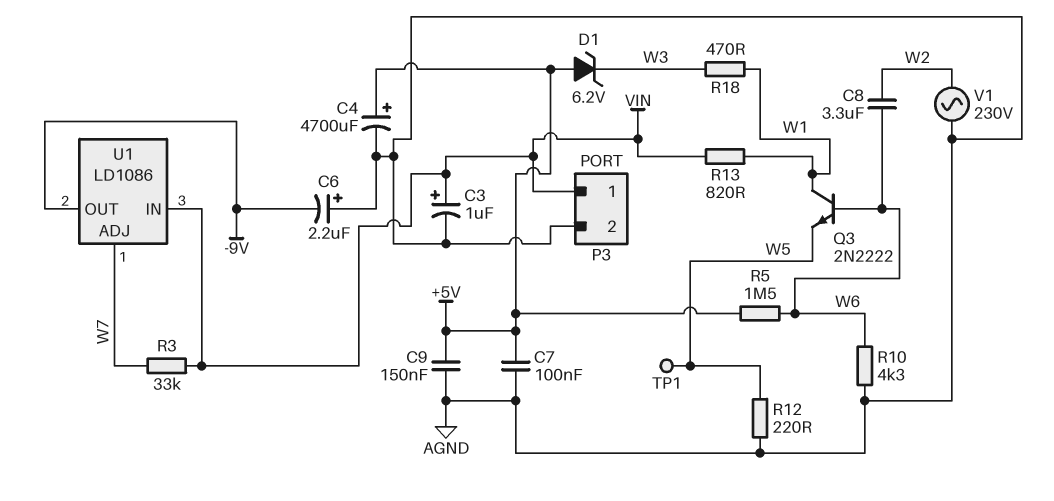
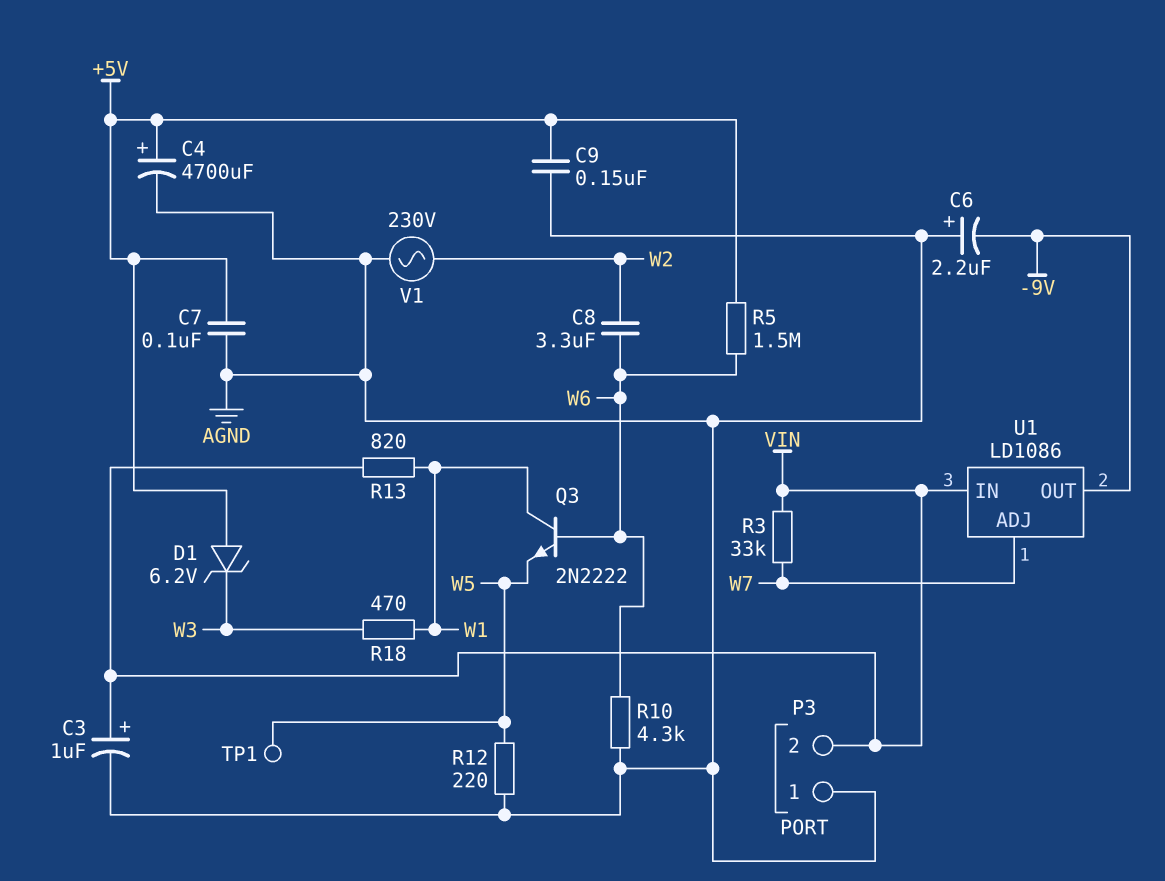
P3 pin 1: VIN -> AGND
P3 pin 2: AGND -> VIN

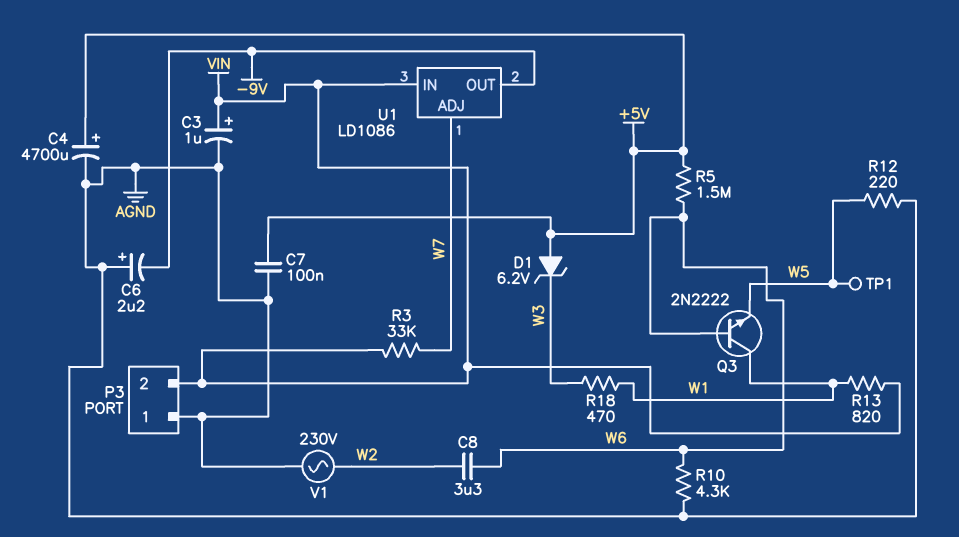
C9: 150nF (+5V, AGND) -> none

